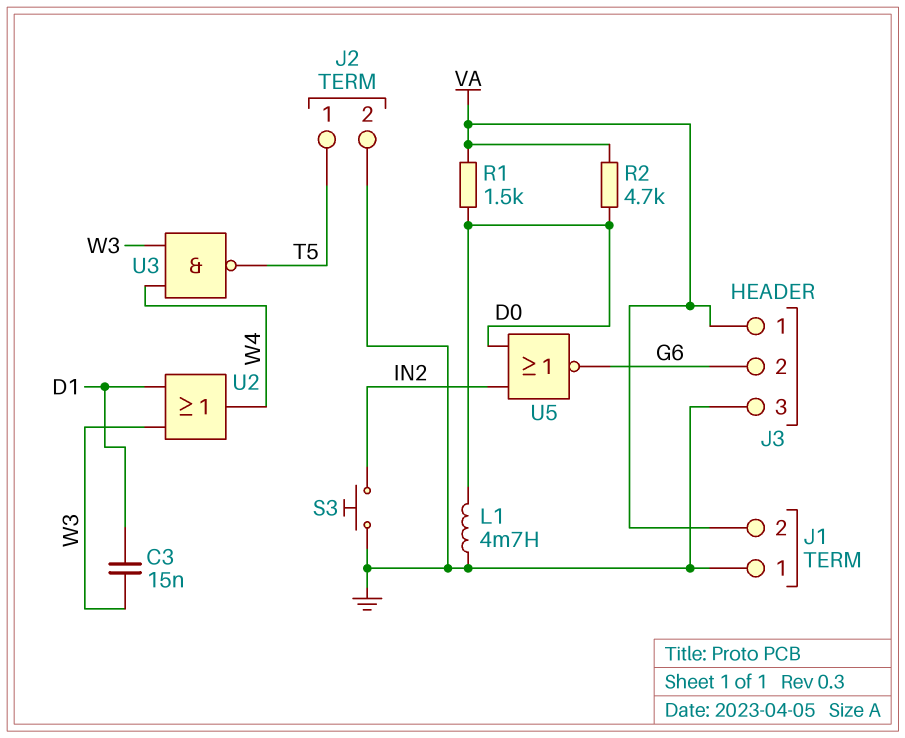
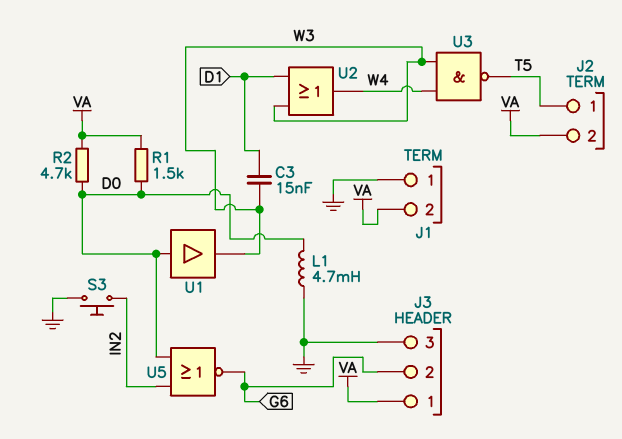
J2 pin 2: GND -> VA
U1: none -> buffer (in D0, out W3)

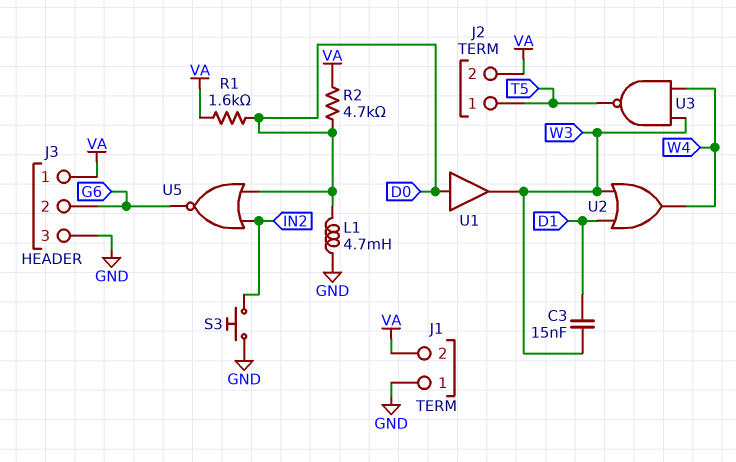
R1: 1.5k (D0, VA) -> 1.6k (D0, VA)

